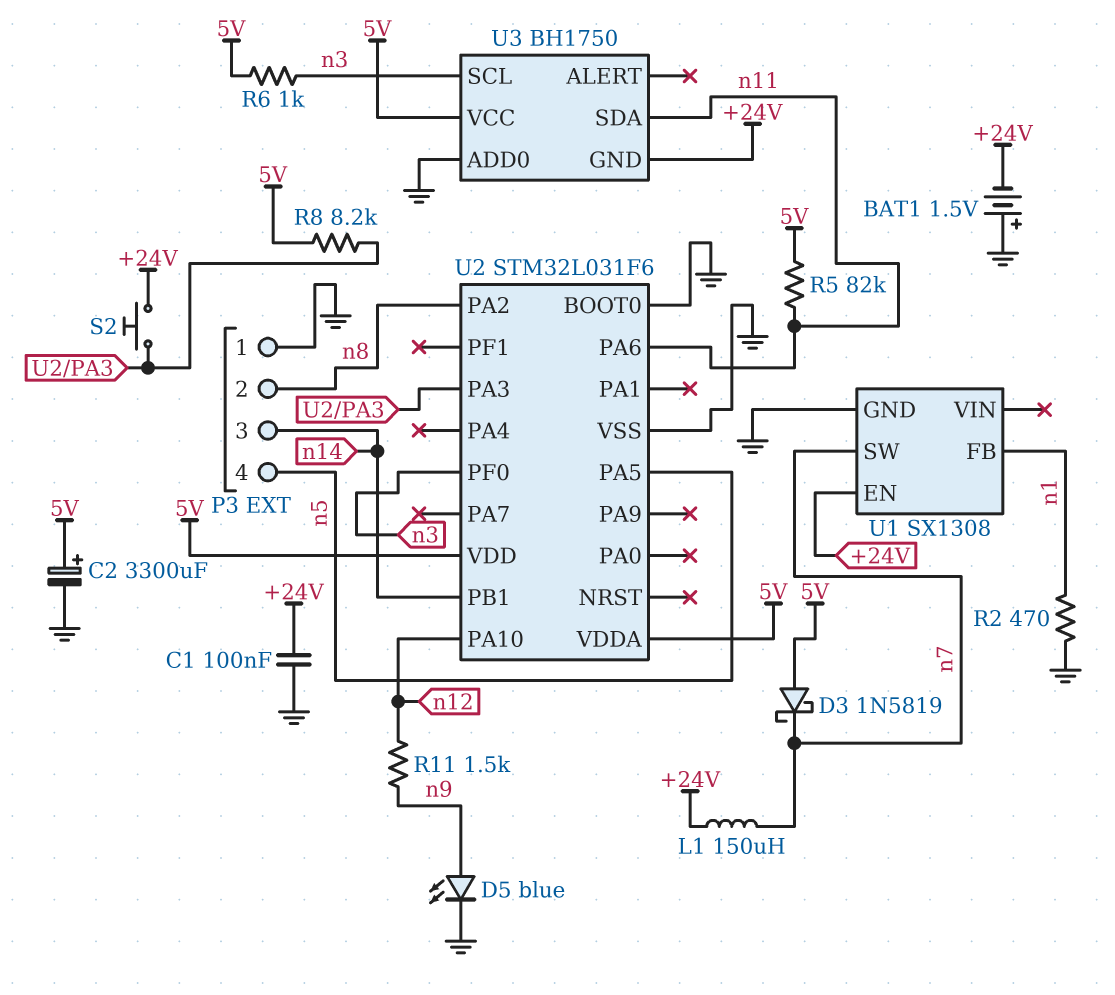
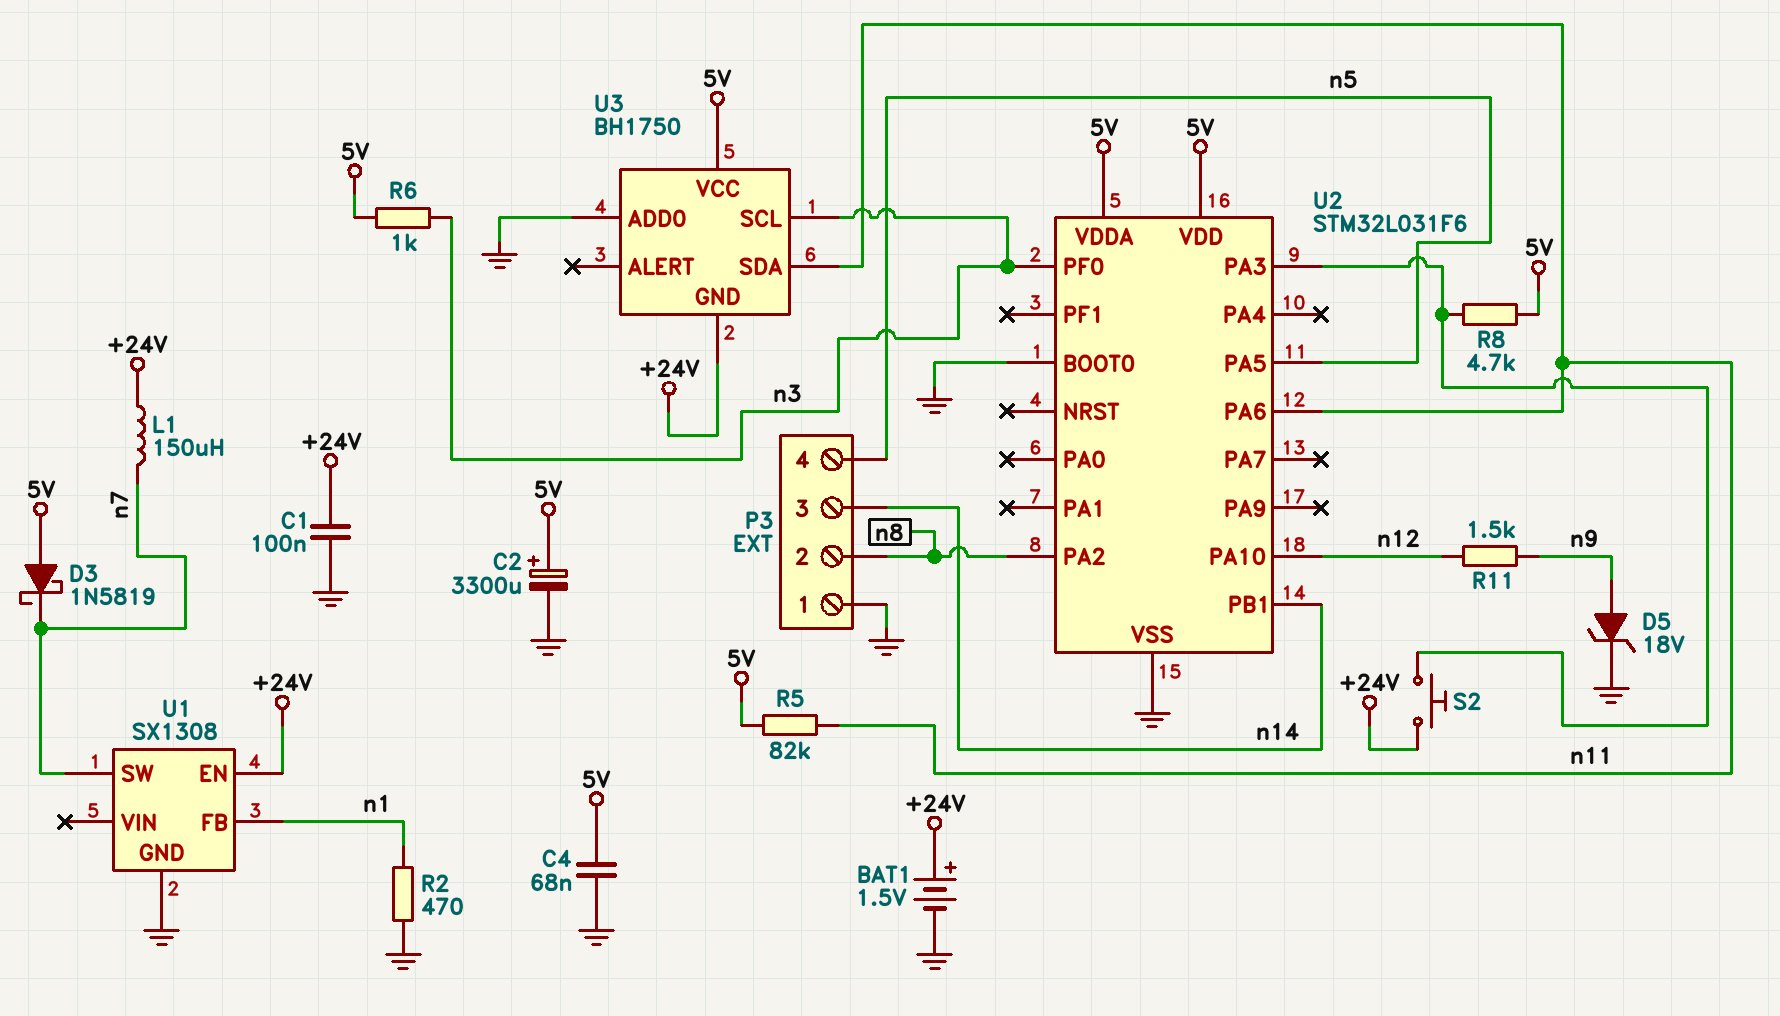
BAT1: 1.5V (plus GND, minus +24V) -> 1.5V (plus +24V, minus GND)
C4: none -> 68nF (5V, GND)
D5: LED blue (A n9, K GND) -> zener 18V (A n9, K GND)
R8: 8.2k (5V, U2/PA3) -> 4.7k (5V, U2/PA3)

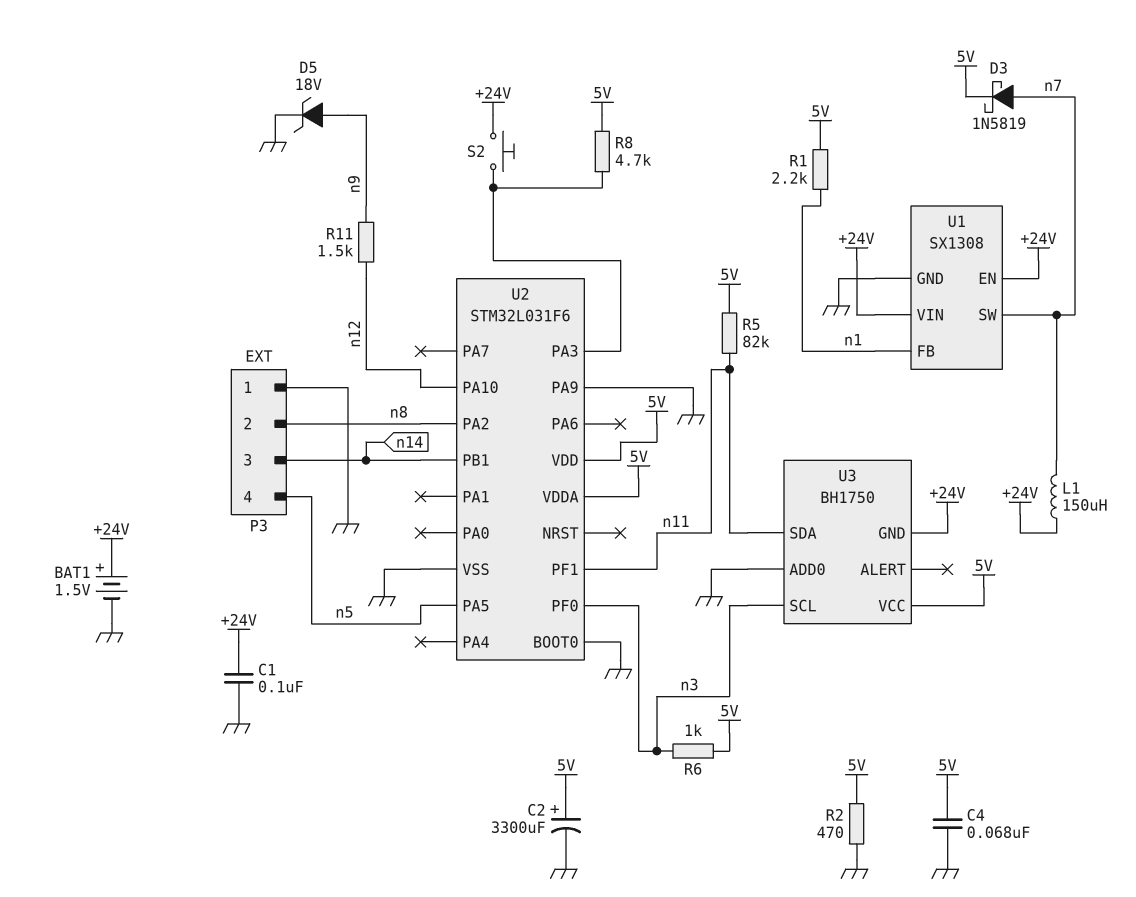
D3: schottky 1N5819 (A 5V, K n7) -> schottky 1N5819 (A n7, K 5V)
R1: none -> 2.2k (5V, n1)
R2: 470 (GND, n1) -> 470 (5V, GND)
U1 pin VIN: none -> +24V
U2 pin PA6: n11 -> none
U2 pin PA9: none -> GND
U2 pin PF1: none -> n11

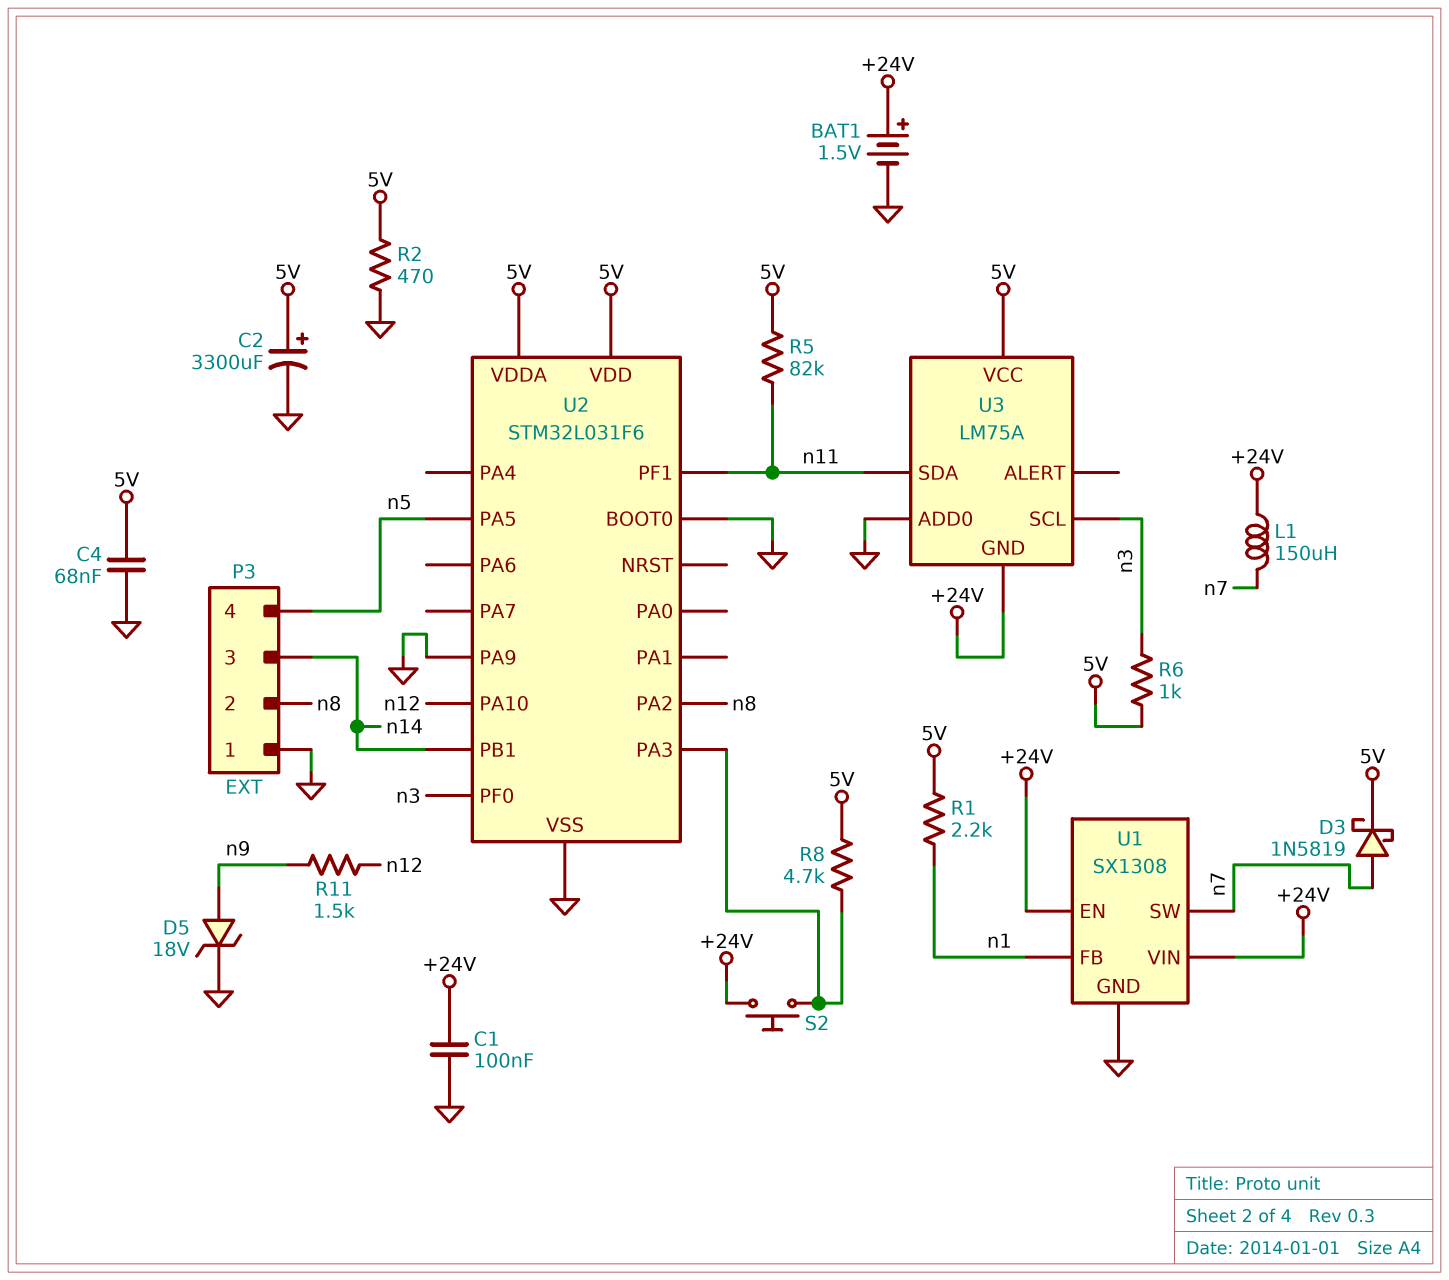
U3: BH1750 -> LM75A

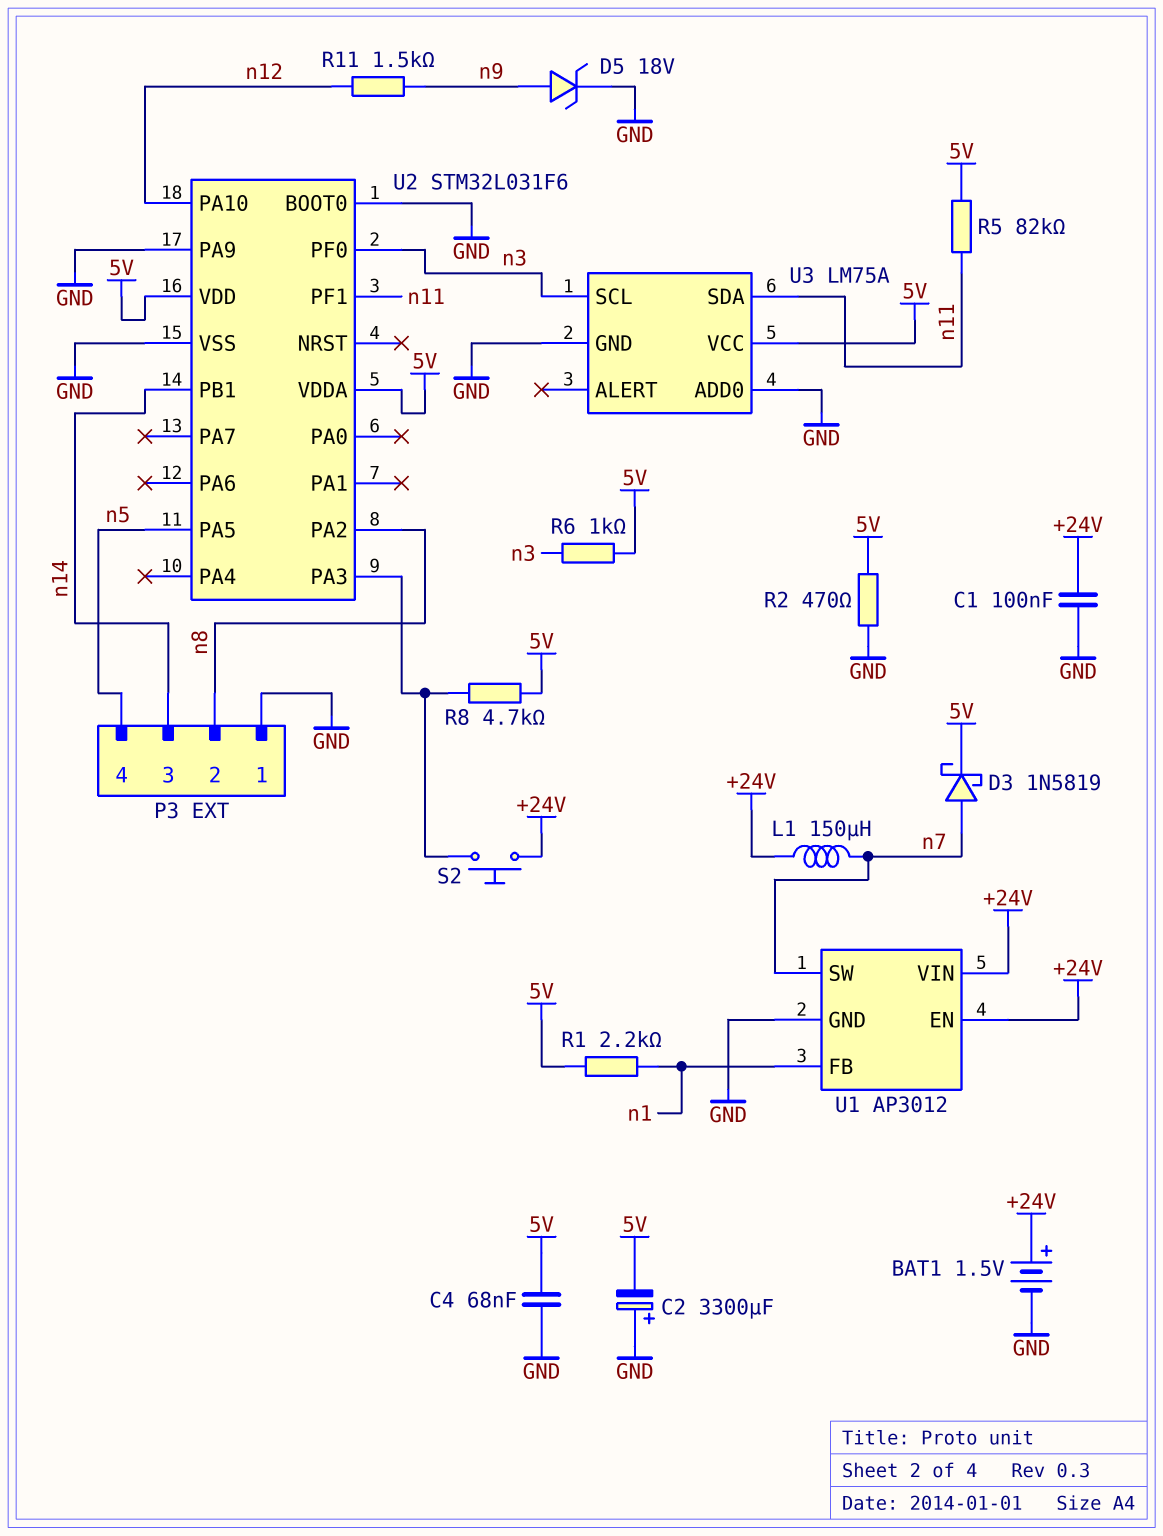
C2: 3300uF (plus 5V, minus GND) -> 3300uF (plus GND, minus 5V)
U1: SX1308 -> AP3012
U3 pin GND: +24V -> GND

